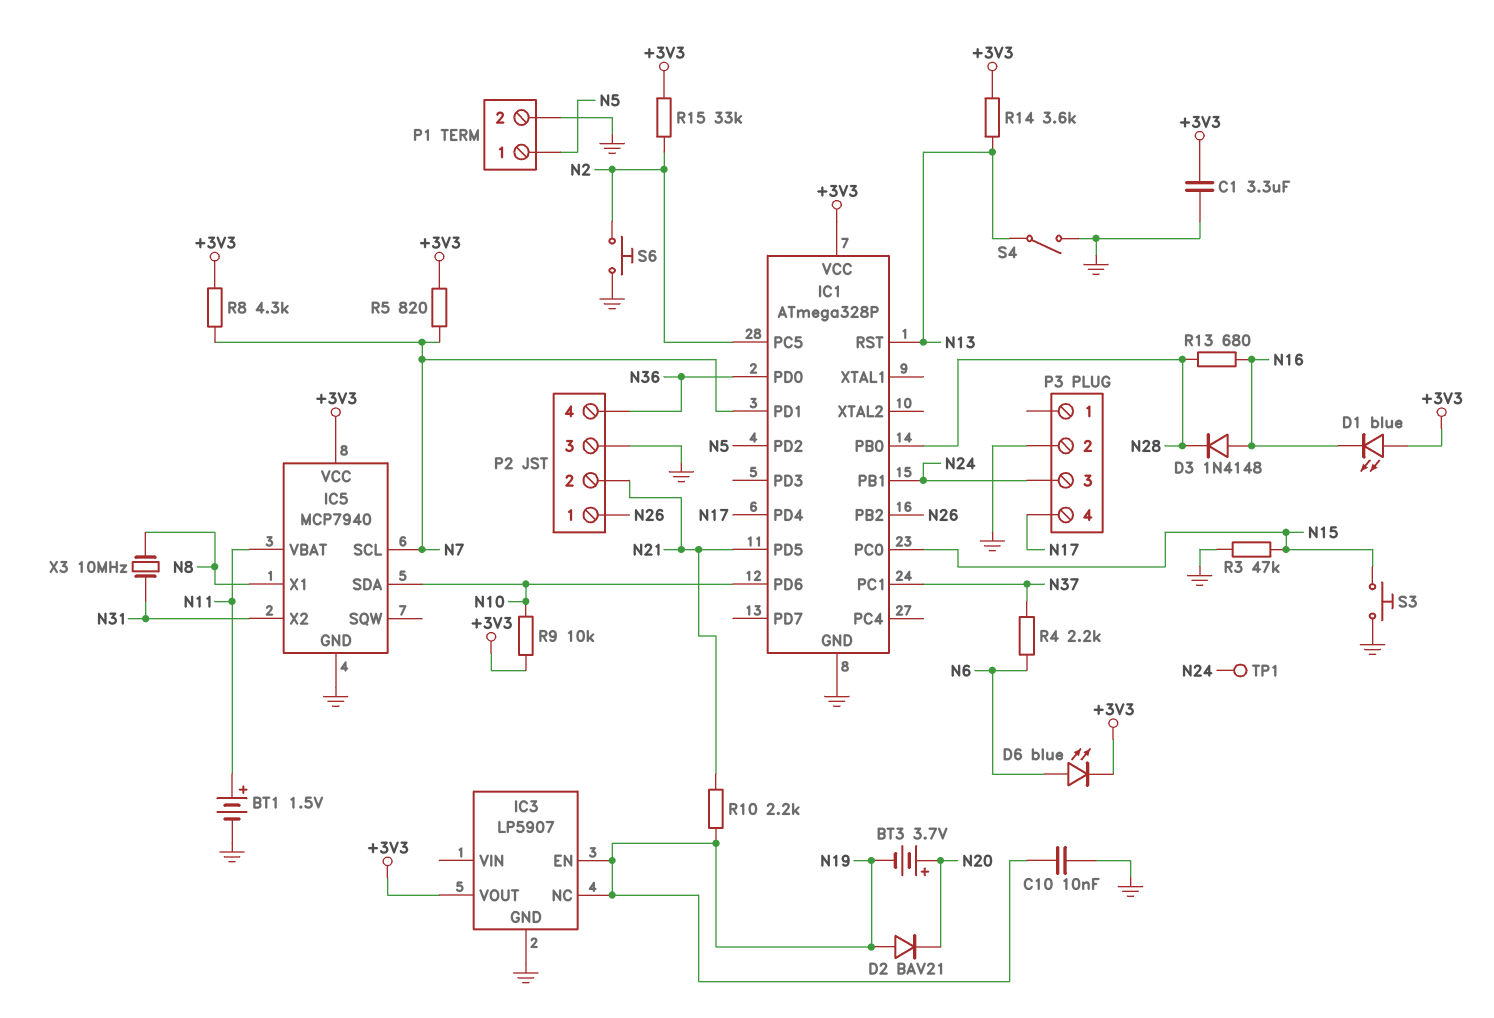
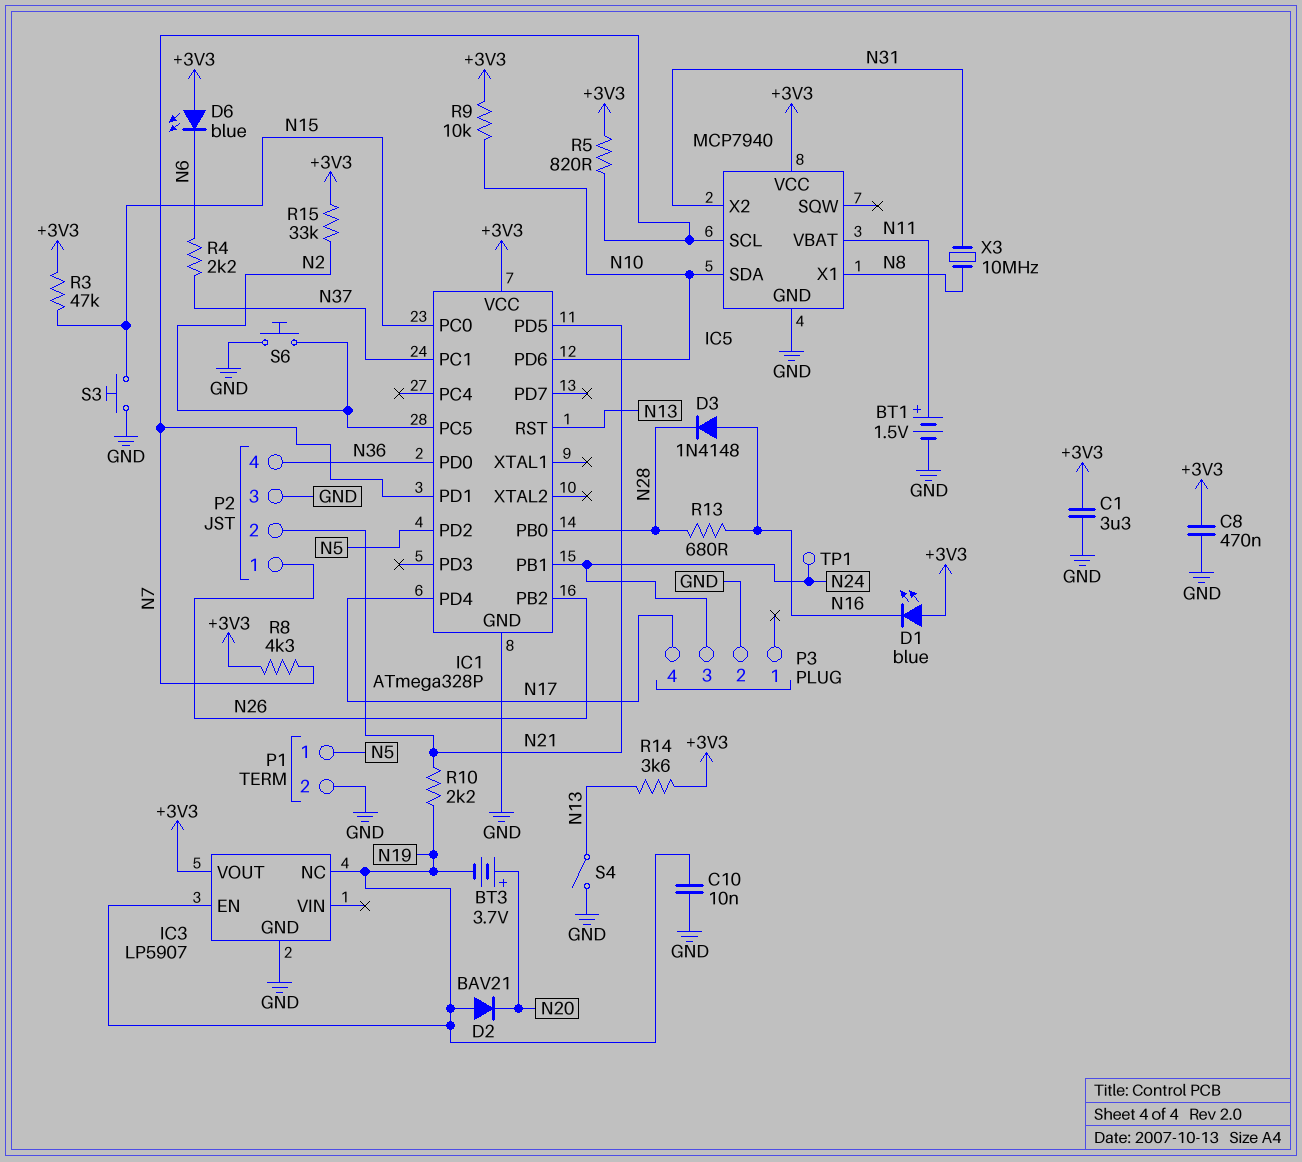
C8: none -> 470nF (+3V3, GND)
D6: LED blue (A N6, K +3V3) -> LED blue (A +3V3, K N6)
R3: 47k (GND, N15) -> 47k (+3V3, N15)

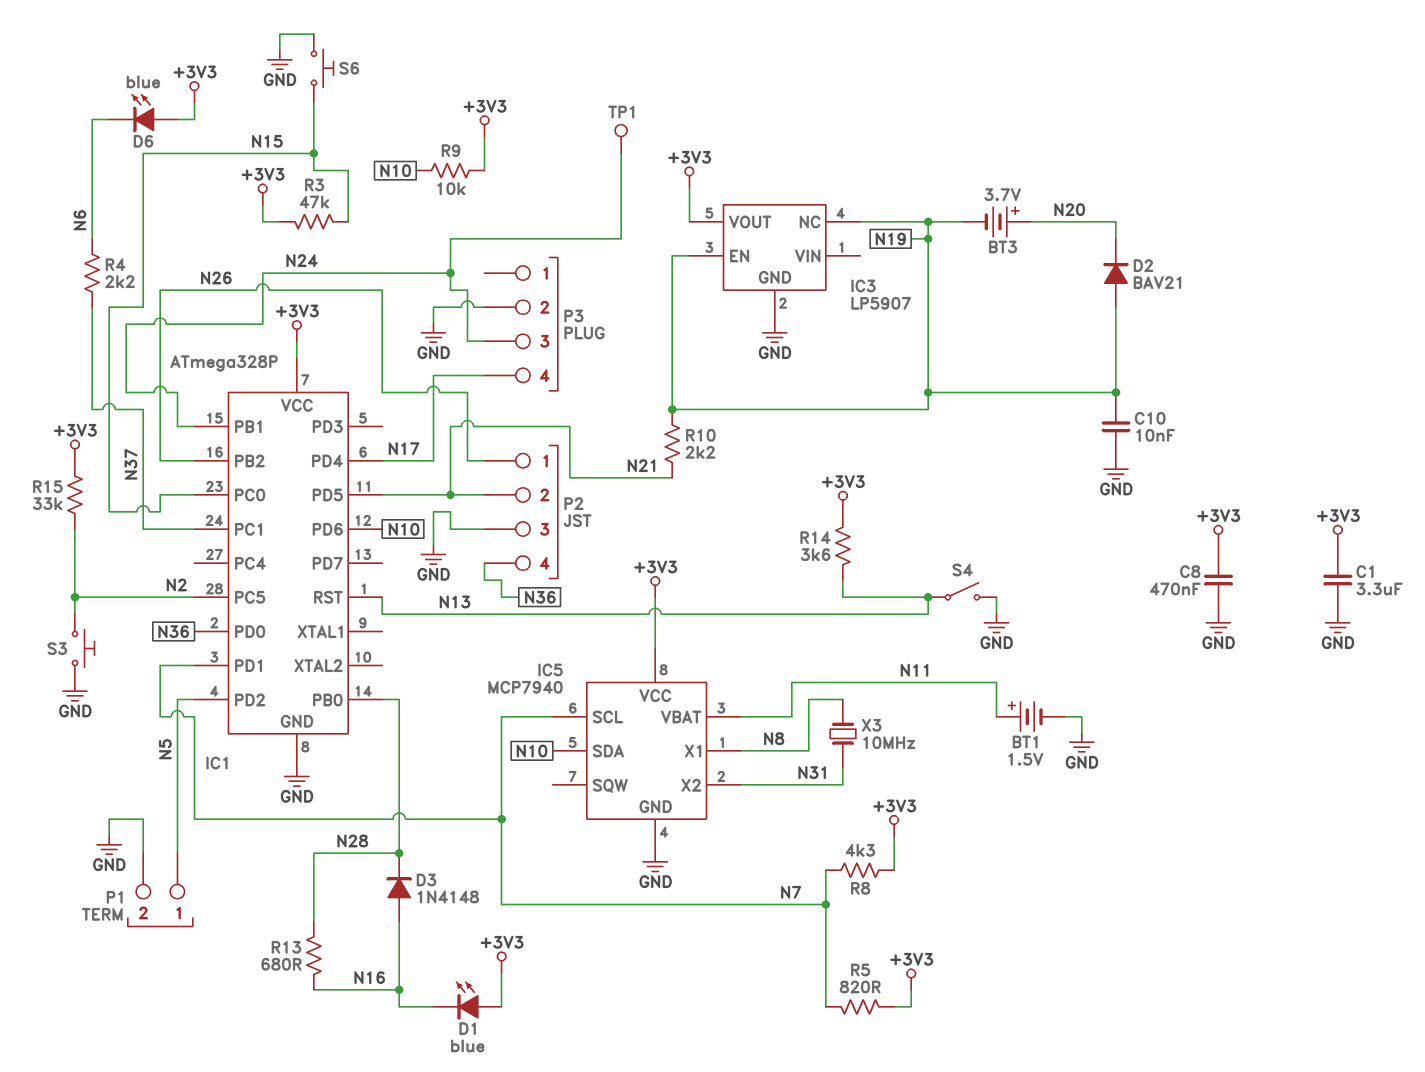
S3: button (GND, N15) -> button (GND, N2)
S6: button (GND, N2) -> button (GND, N15)

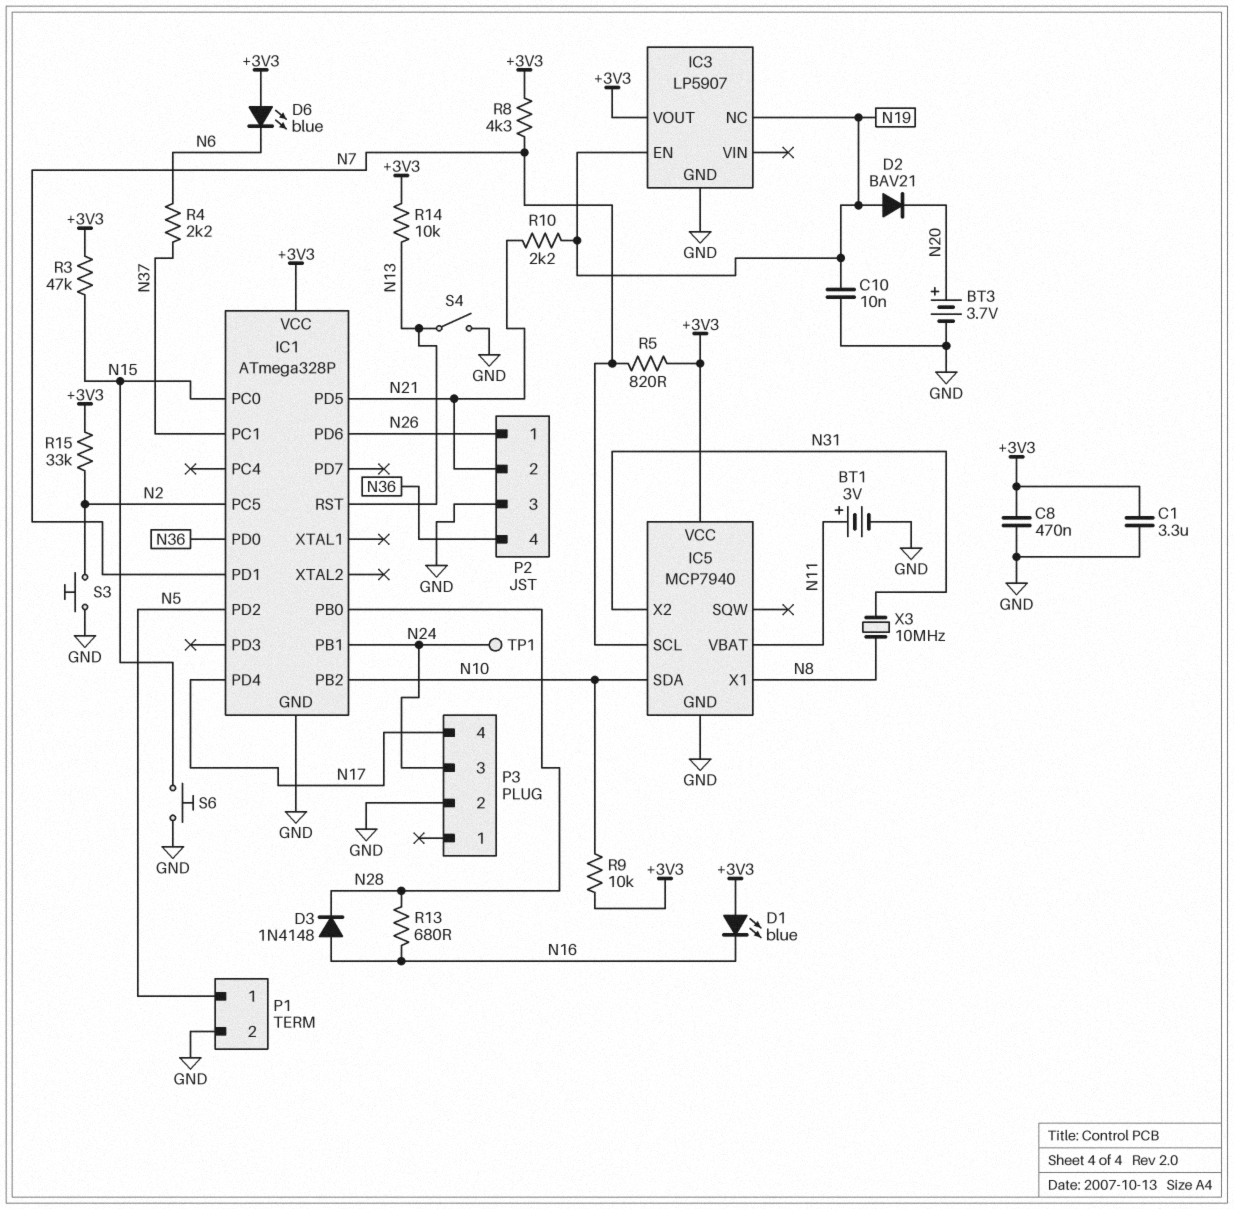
BT1: 1.5V (plus N11, minus GND) -> 3V (plus N11, minus GND)
BT3: 3.7V (plus N20, minus N19) -> 3.7V (plus N20, minus GND)
IC1 pin PB2: N26 -> N10
IC1 pin PD6: N10 -> N26
R14: 3.6k (+3V3, N13) -> 10k (+3V3, N13)

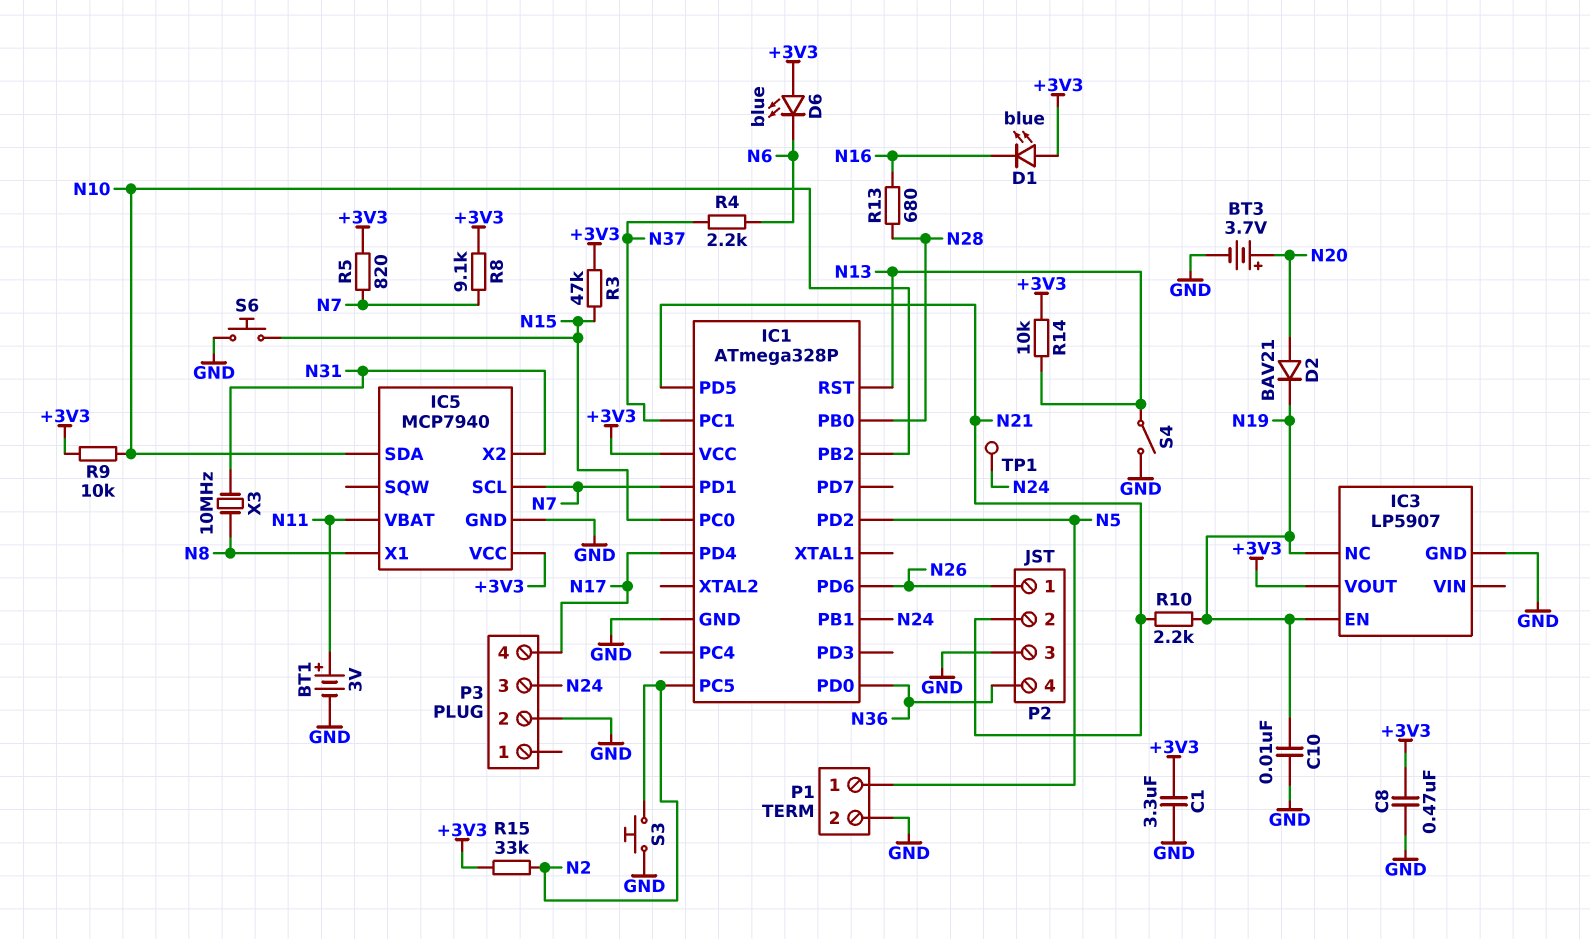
D2: diode BAV21 (A N19, K N20) -> diode BAV21 (A N20, K N19)
D3: diode 1N4148 (A N16, K N28) -> none
R8: 4.3k (+3V3, N7) -> 9.1k (+3V3, N7)

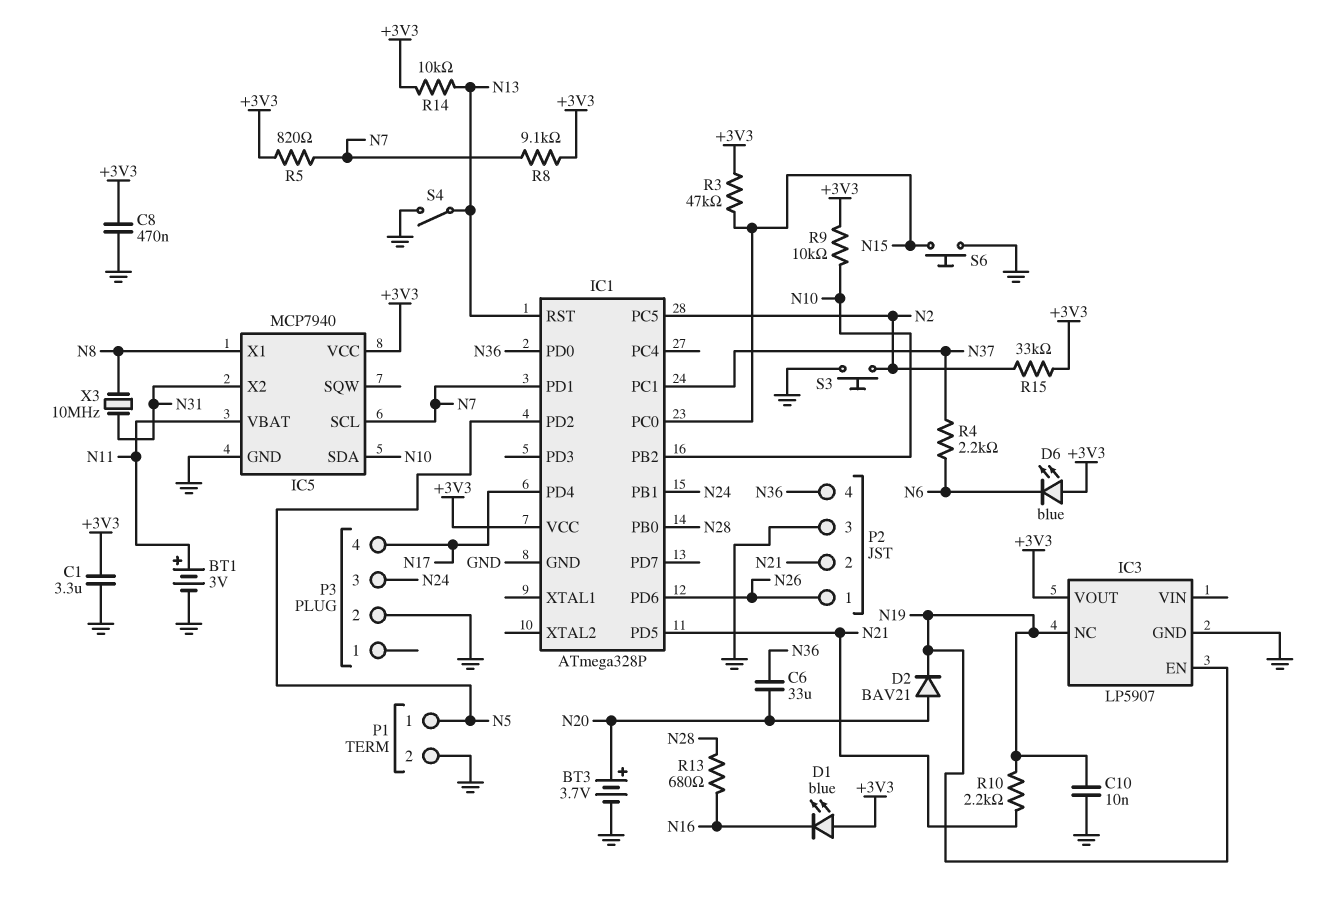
C6: none -> 33uF (N20, N36)
TP1: test point (N24) -> none

